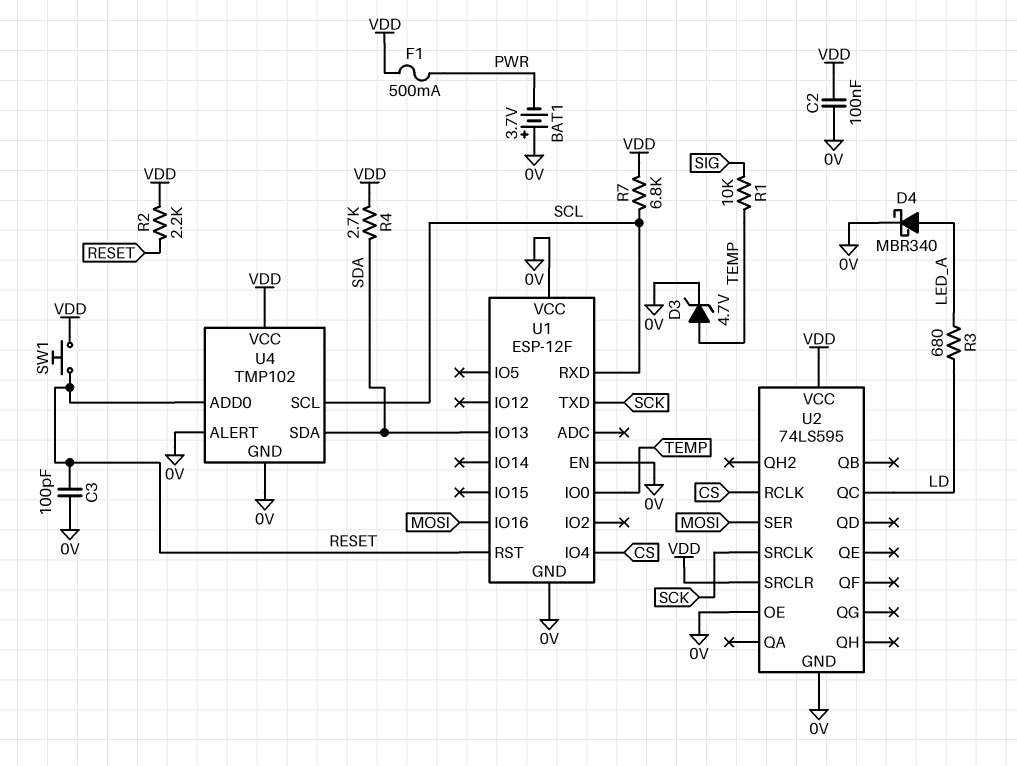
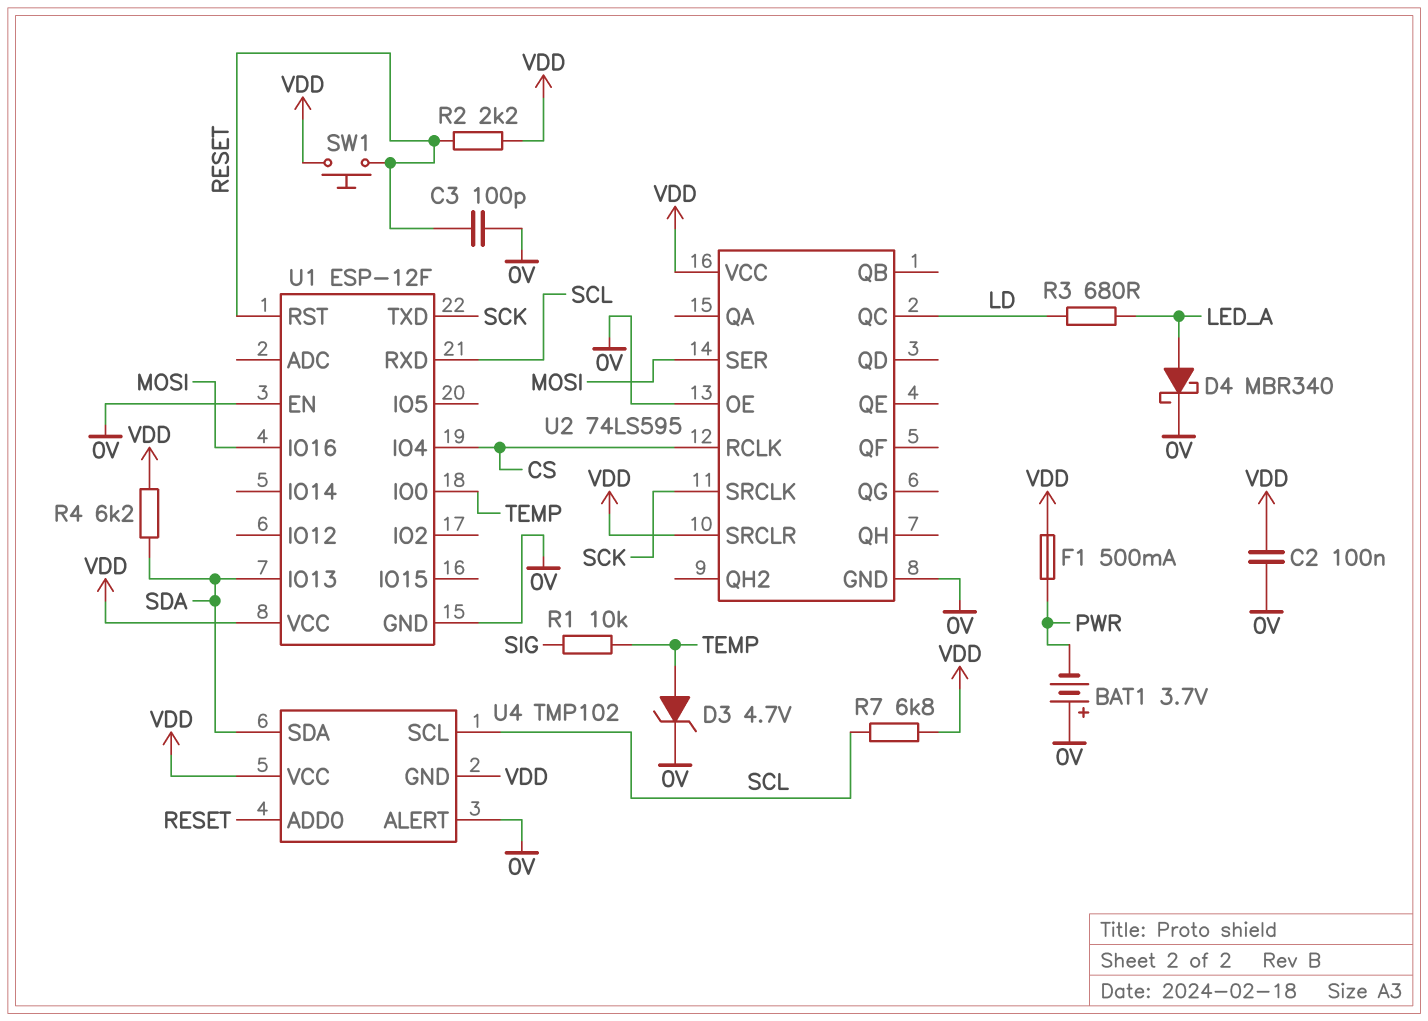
R4: 2.7k (SDA, VDD) -> 6.2k (SDA, VDD)
U1 pin VCC: 0V -> VDD
U4 pin GND: 0V -> VDD

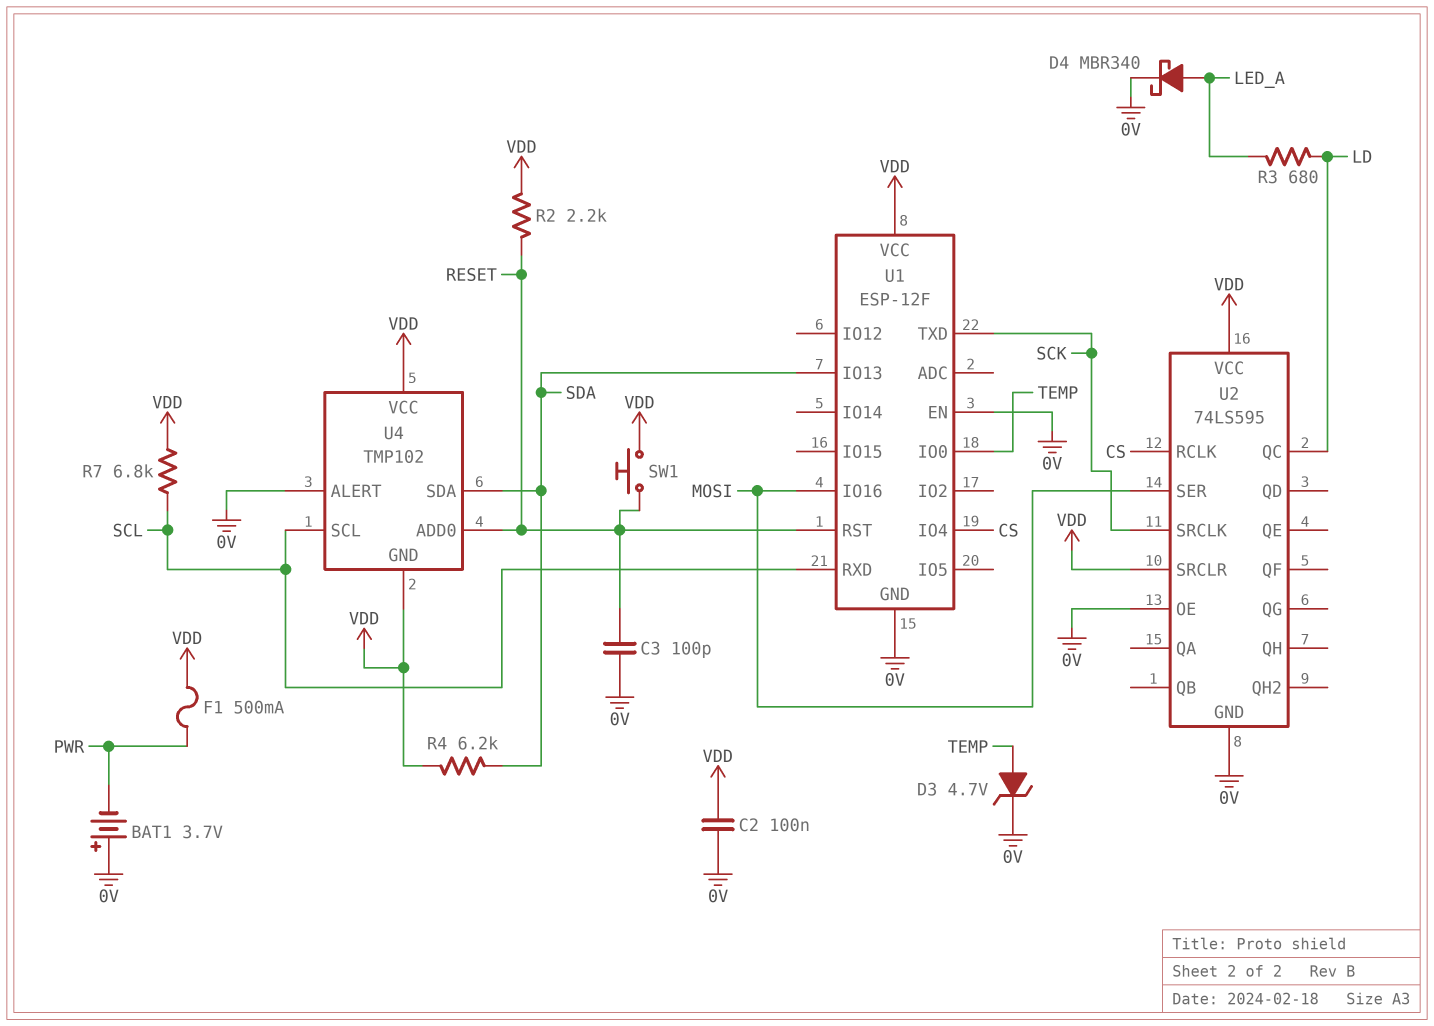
R1: 10k (SIG, TEMP) -> none

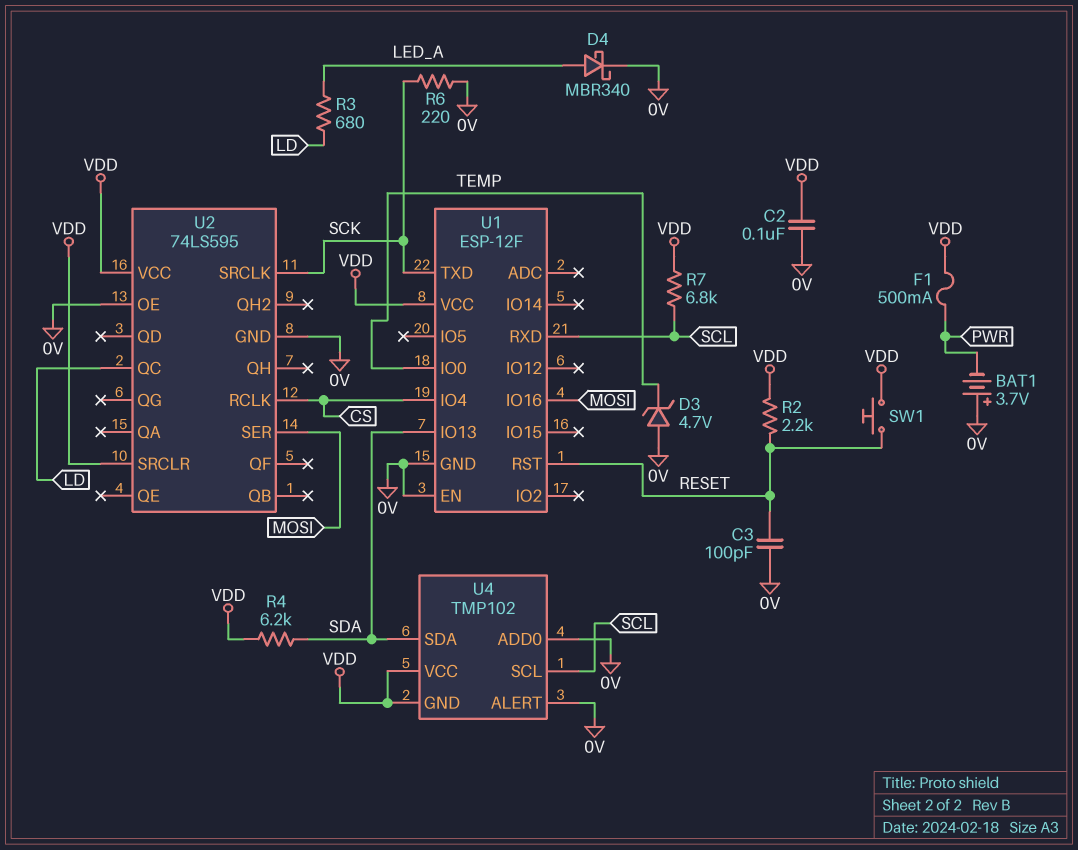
D3: zener 4.7V (A TEMP, K 0V) -> zener 4.7V (A 0V, K TEMP)
R6: none -> 220 (0V, SCK)
U4 pin ADD0: RESET -> 0V

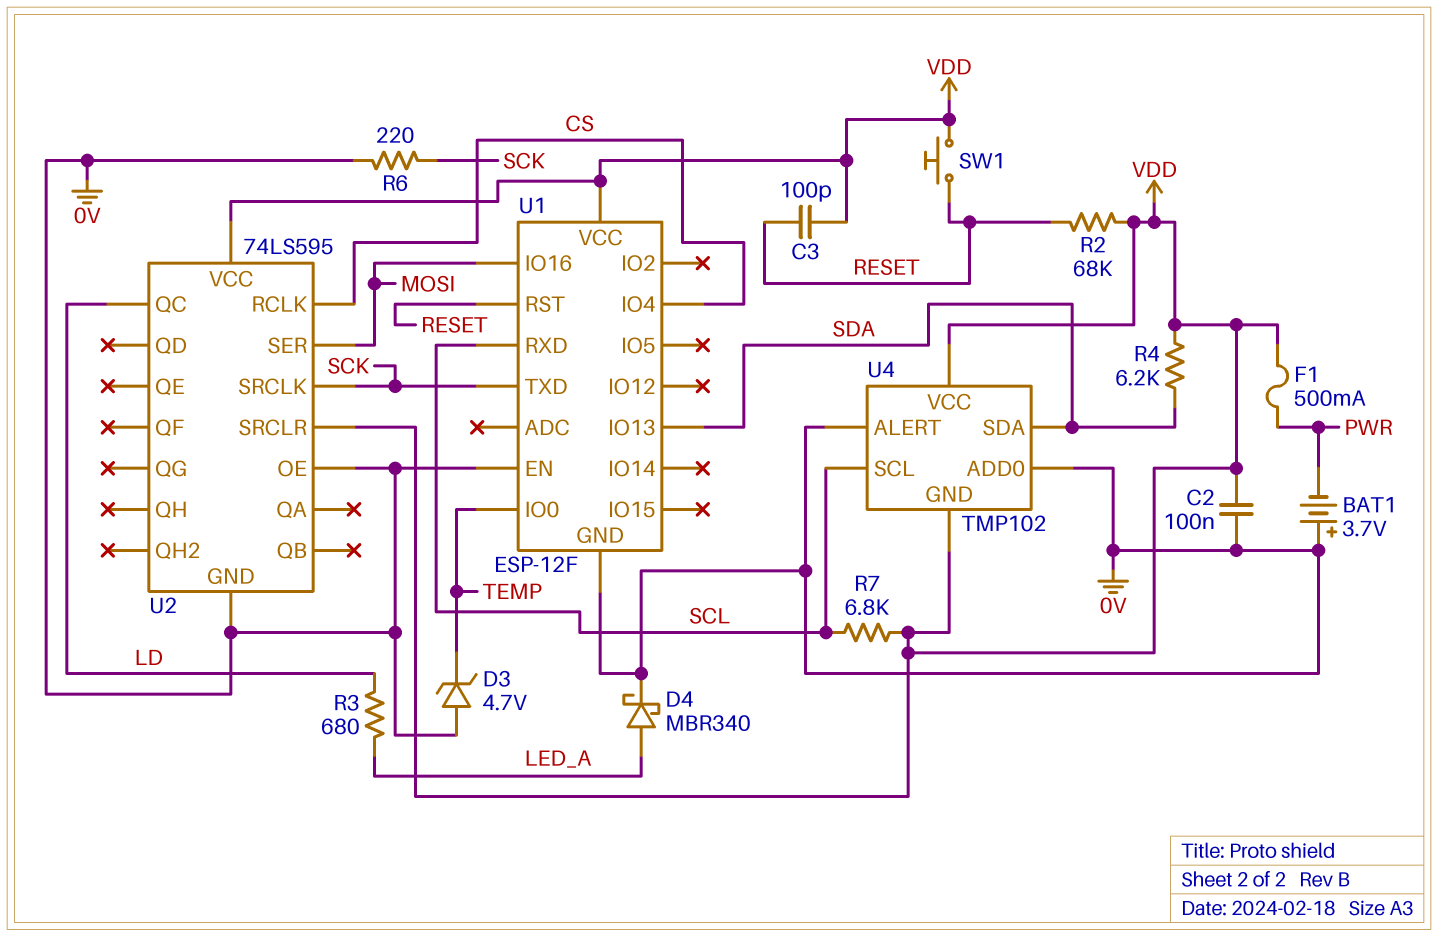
C3: 100pF (0V, RESET) -> 100pF (RESET, VDD)
R2: 2.2k (RESET, VDD) -> 68k (RESET, VDD)

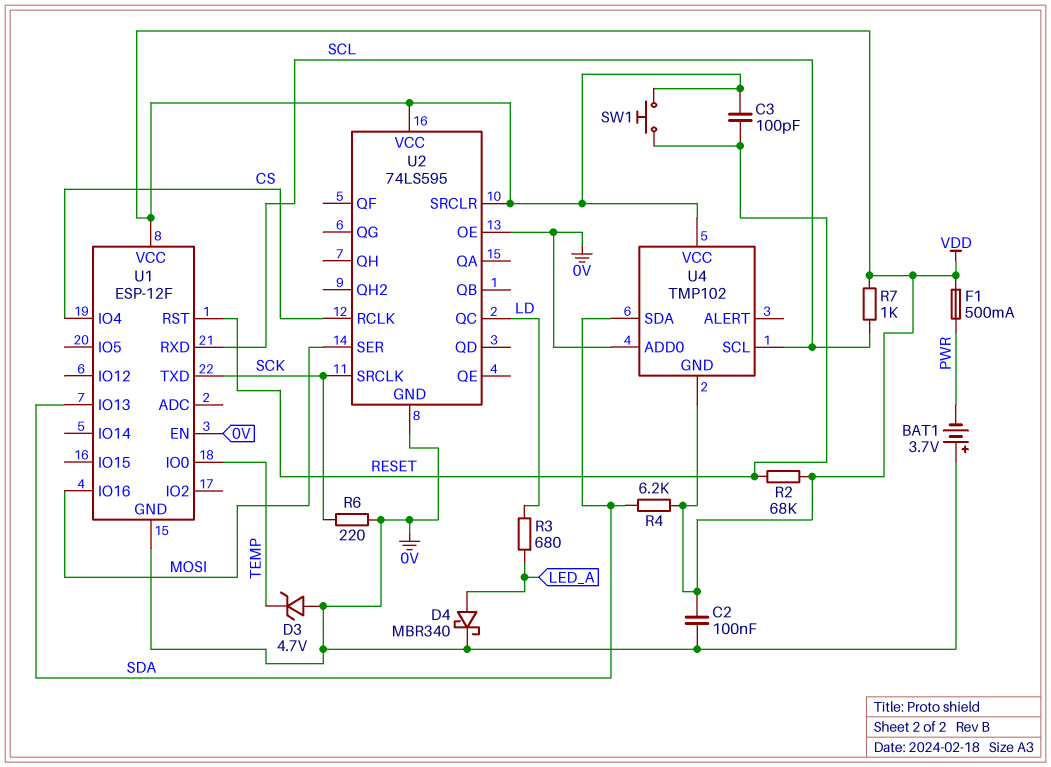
R7: 6.8k (SCL, VDD) -> 1k (SCL, VDD)
U4 pin ALERT: 0V -> none

